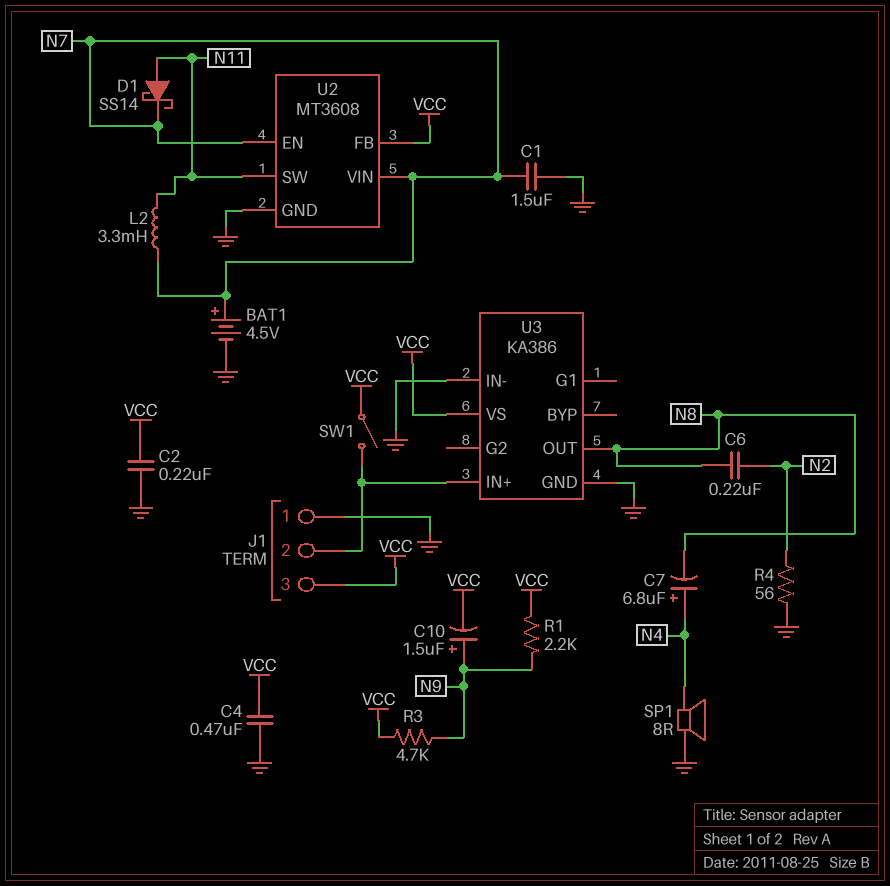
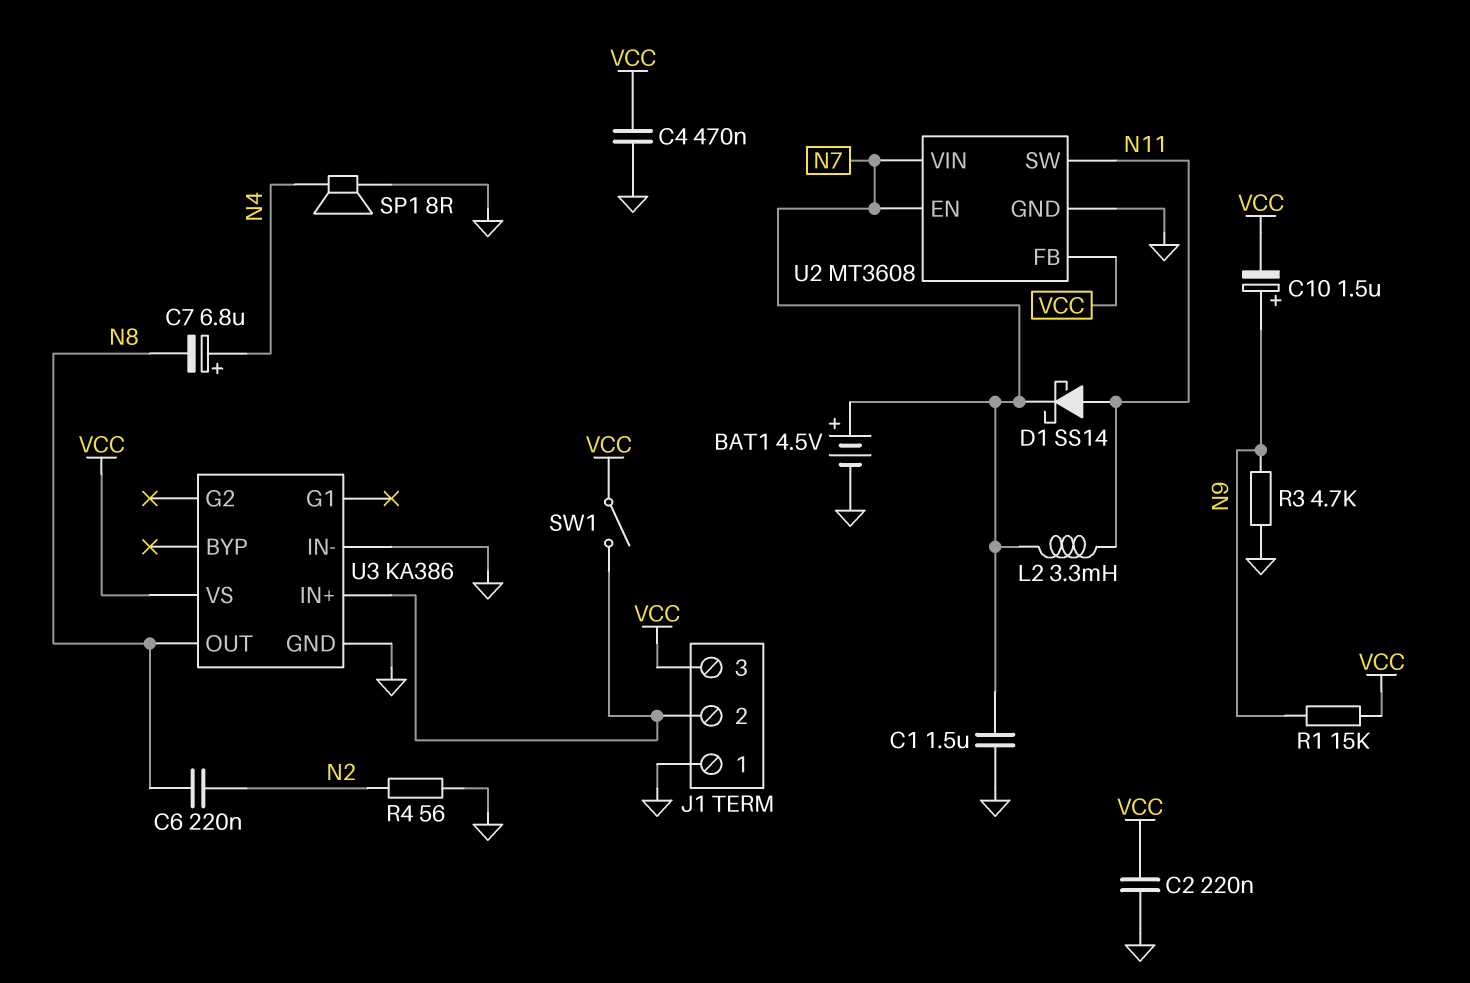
R1: 2.2k (N9, VCC) -> 15k (N9, VCC)
R3: 4.7k (N9, VCC) -> 4.7k (GND, N9)

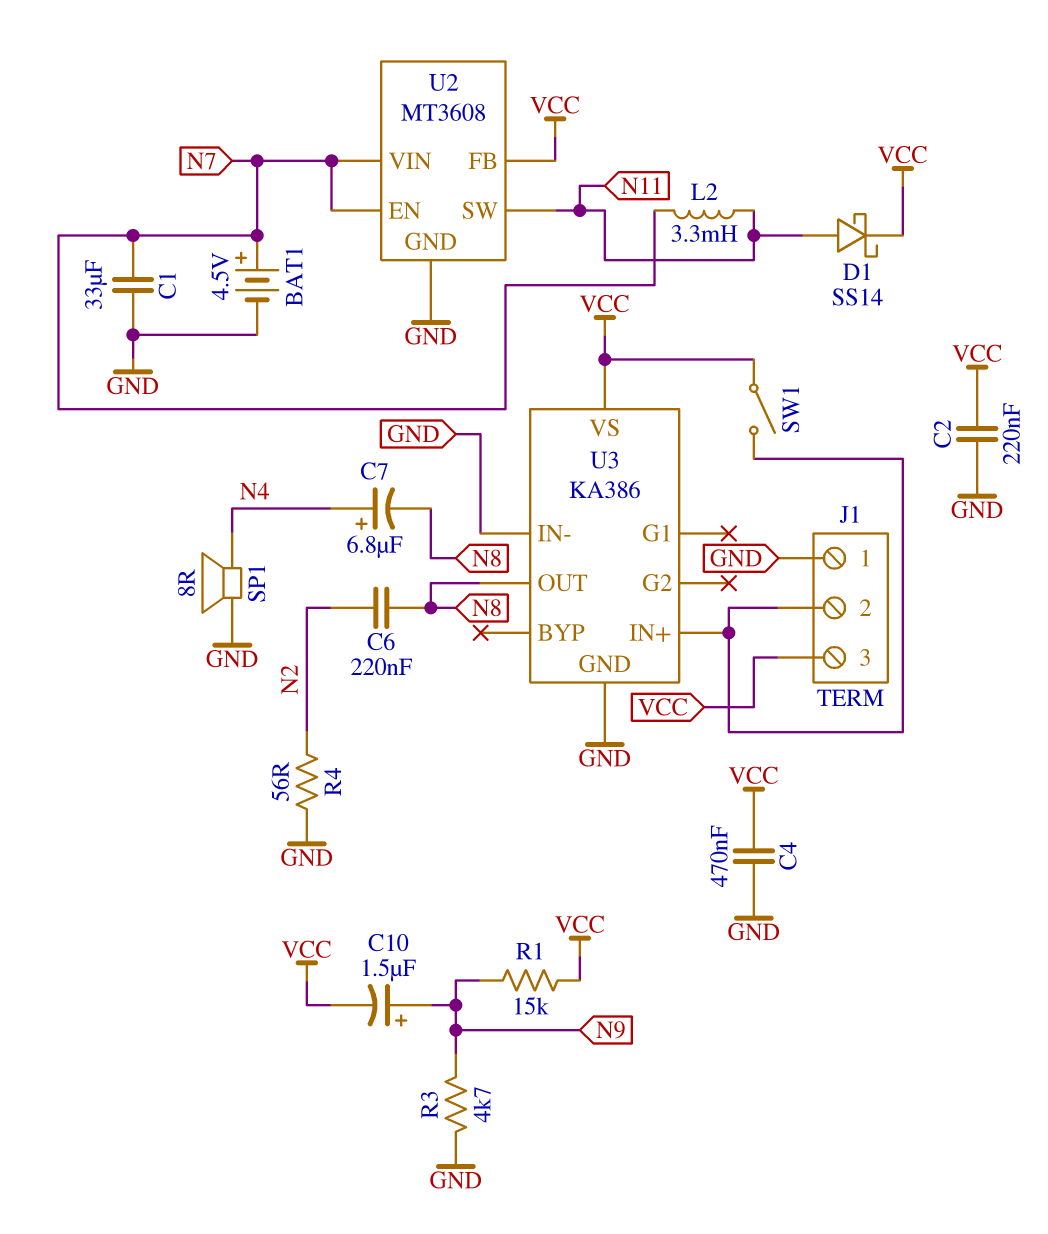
C1: 1.5uF (GND, N7) -> 33uF (GND, N7)
D1: schottky SS14 (A N11, K N7) -> schottky SS14 (A N11, K VCC)

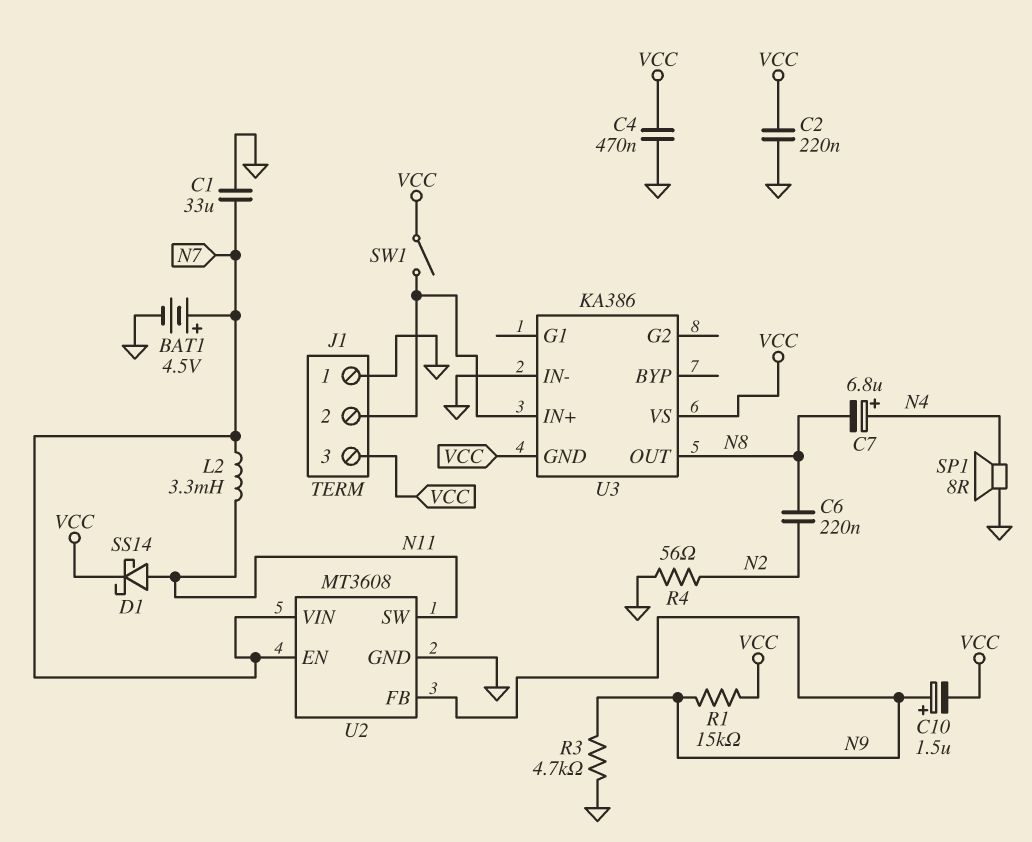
U2 pin FB: VCC -> N9
U3 pin GND: GND -> VCC

